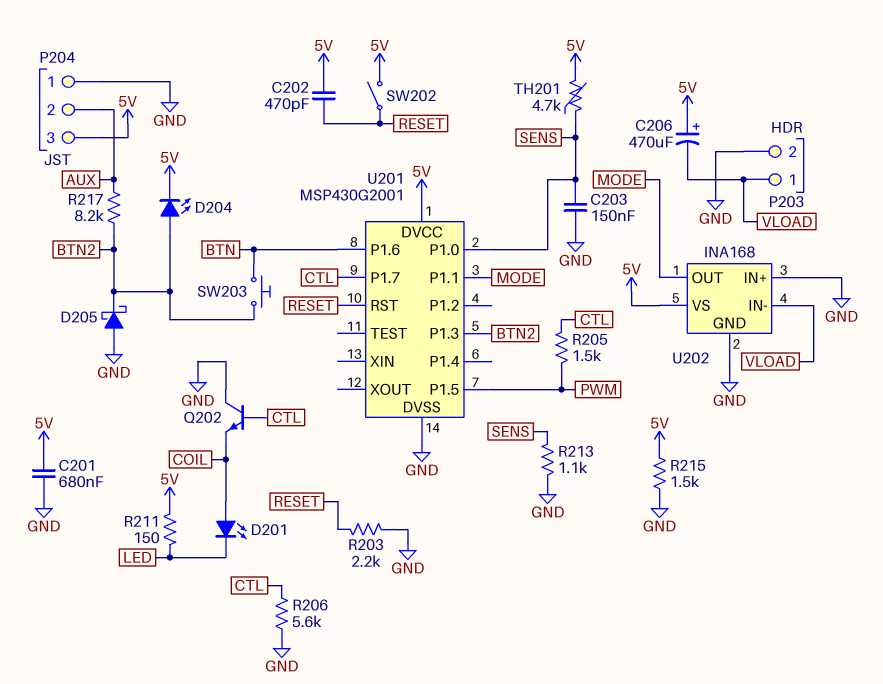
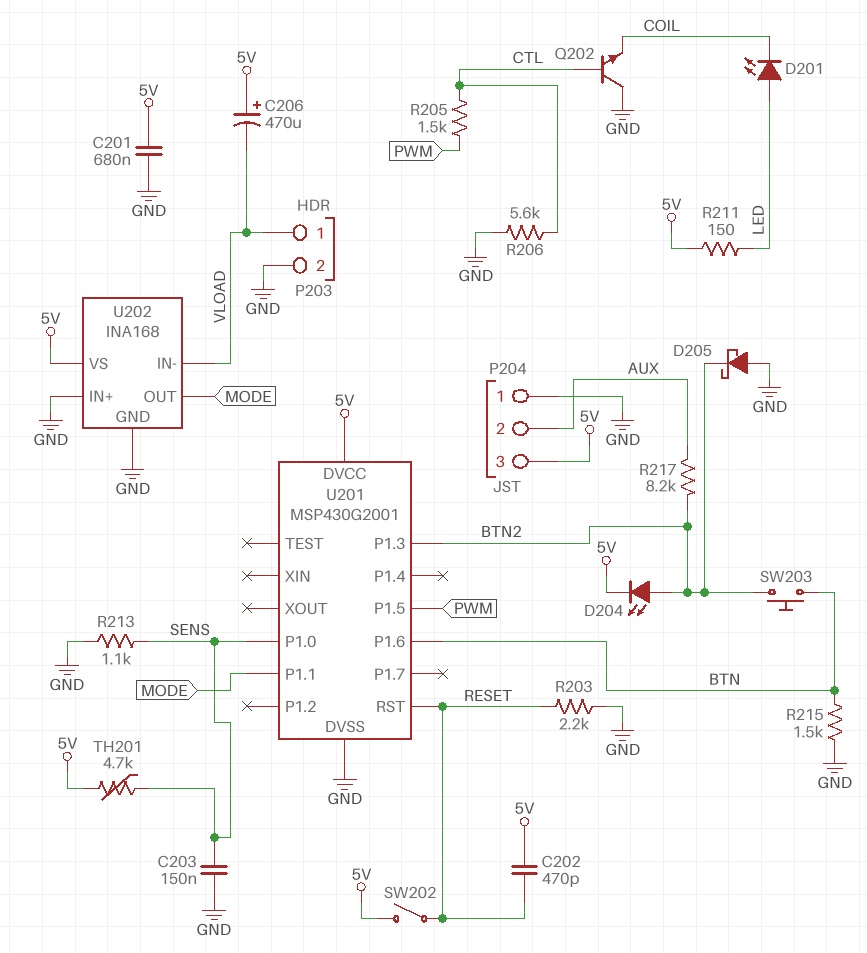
D201: LED (A COIL, K LED) -> LED (A LED, K COIL)
R215: 1.5k (5V, GND) -> 1.5k (BTN, GND)
U201 pin P1.7: CTL -> none

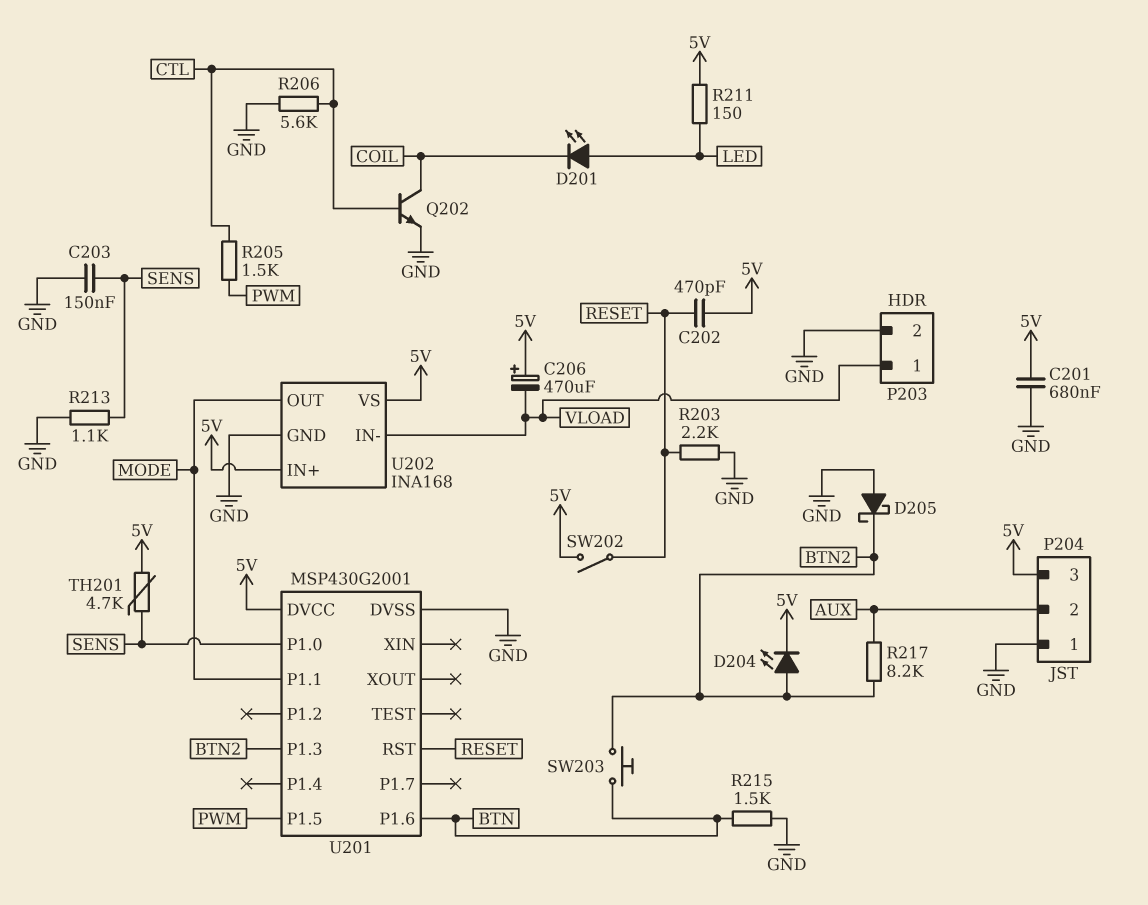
Q202: NPN (B CTL, C GND, E COIL) -> NPN (B CTL, C COIL, E GND)
U202 pin IN+: GND -> 5V

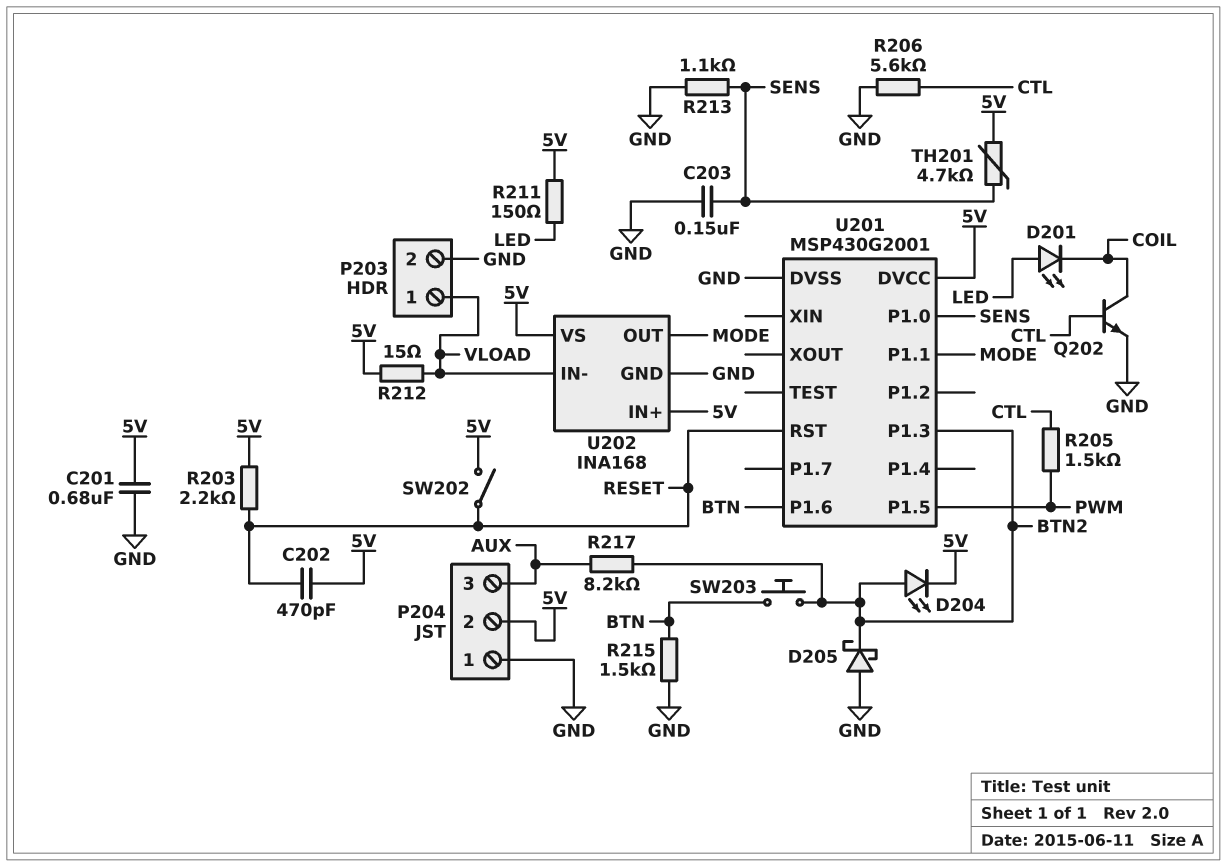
C206: 470uF (plus 5V, minus VLOAD) -> none
P204 pin 2: AUX -> 5V
P204 pin 3: 5V -> AUX
R203: 2.2k (GND, RESET) -> 2.2k (5V, RESET)
R212: none -> 15 (5V, VLOAD)

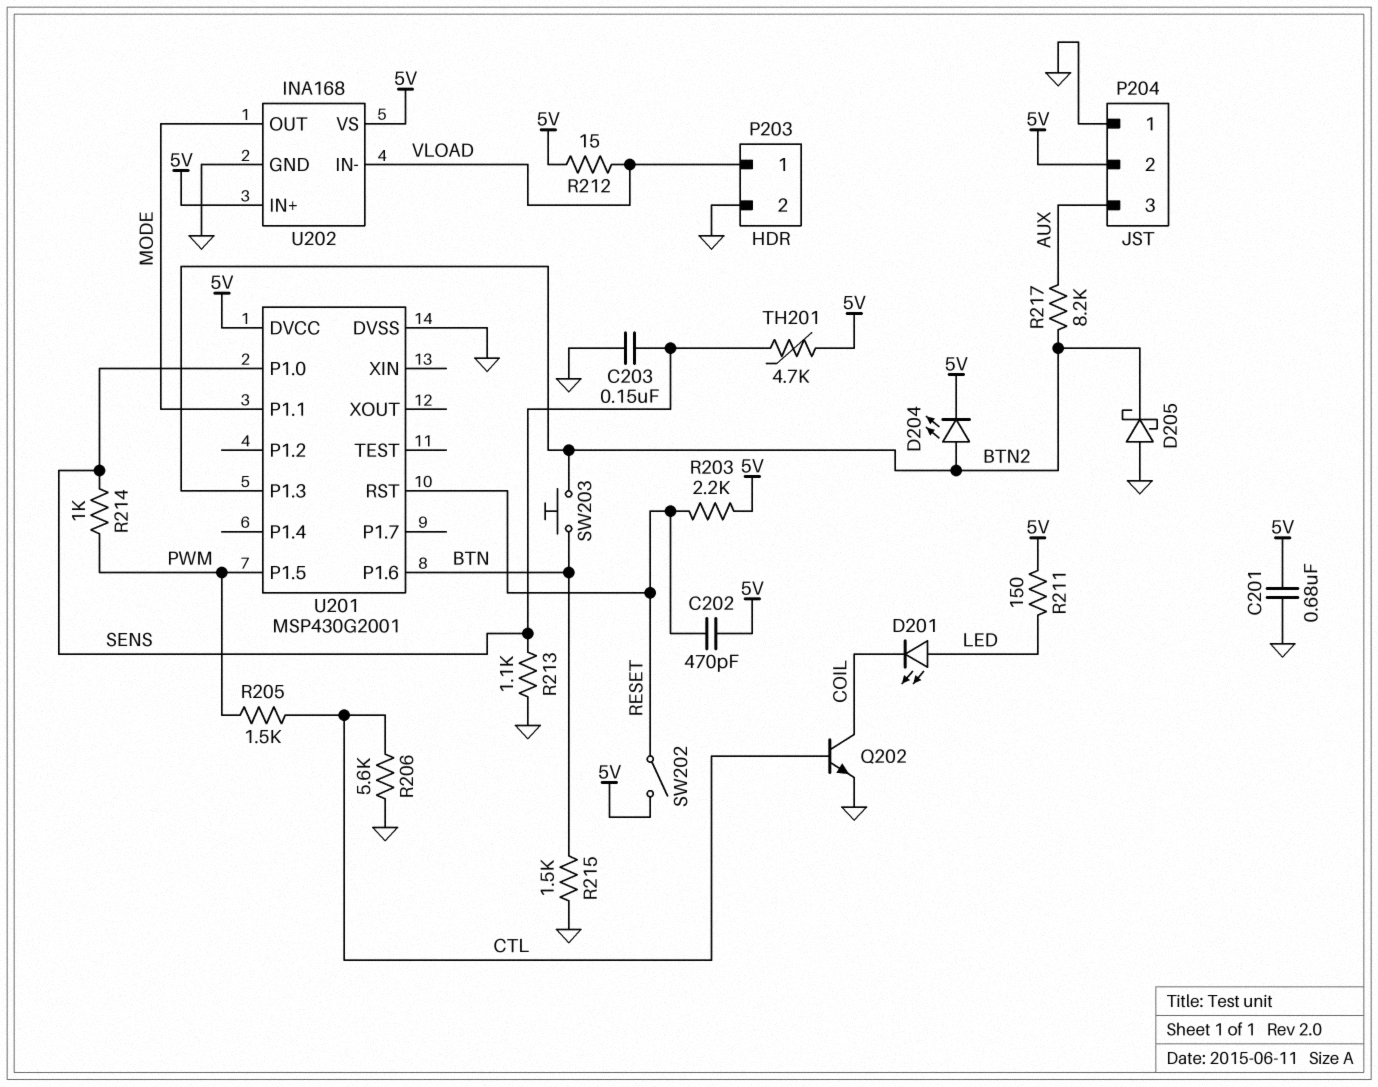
R214: none -> 1k (PWM, SENS)

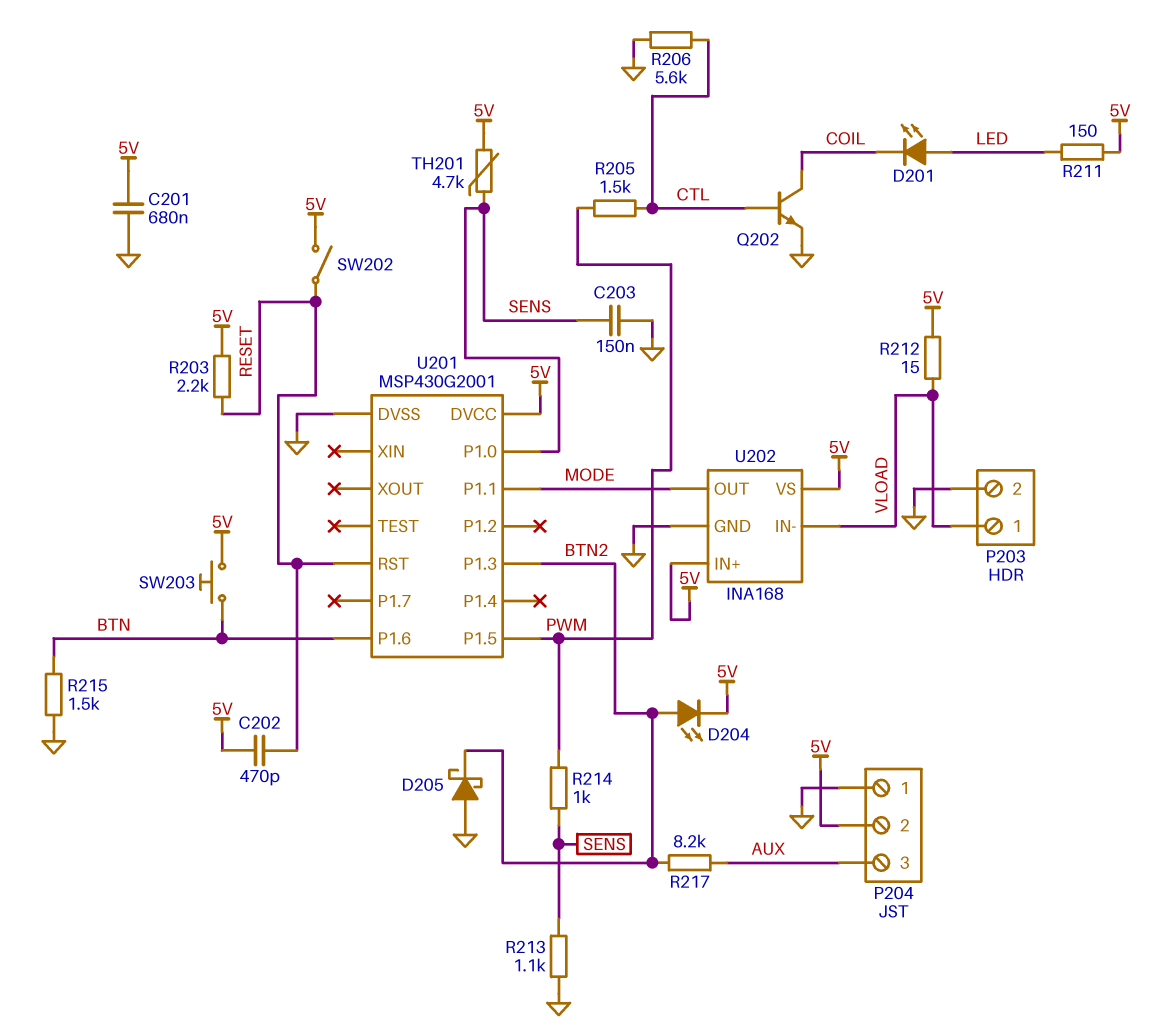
SW203: button (BTN, BTN2) -> button (5V, BTN)

